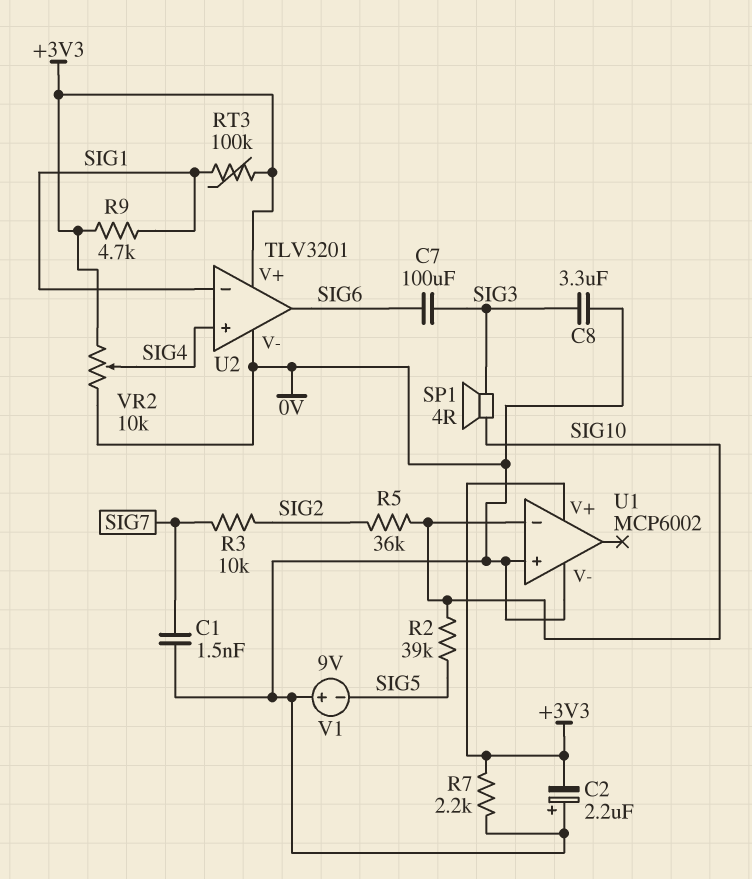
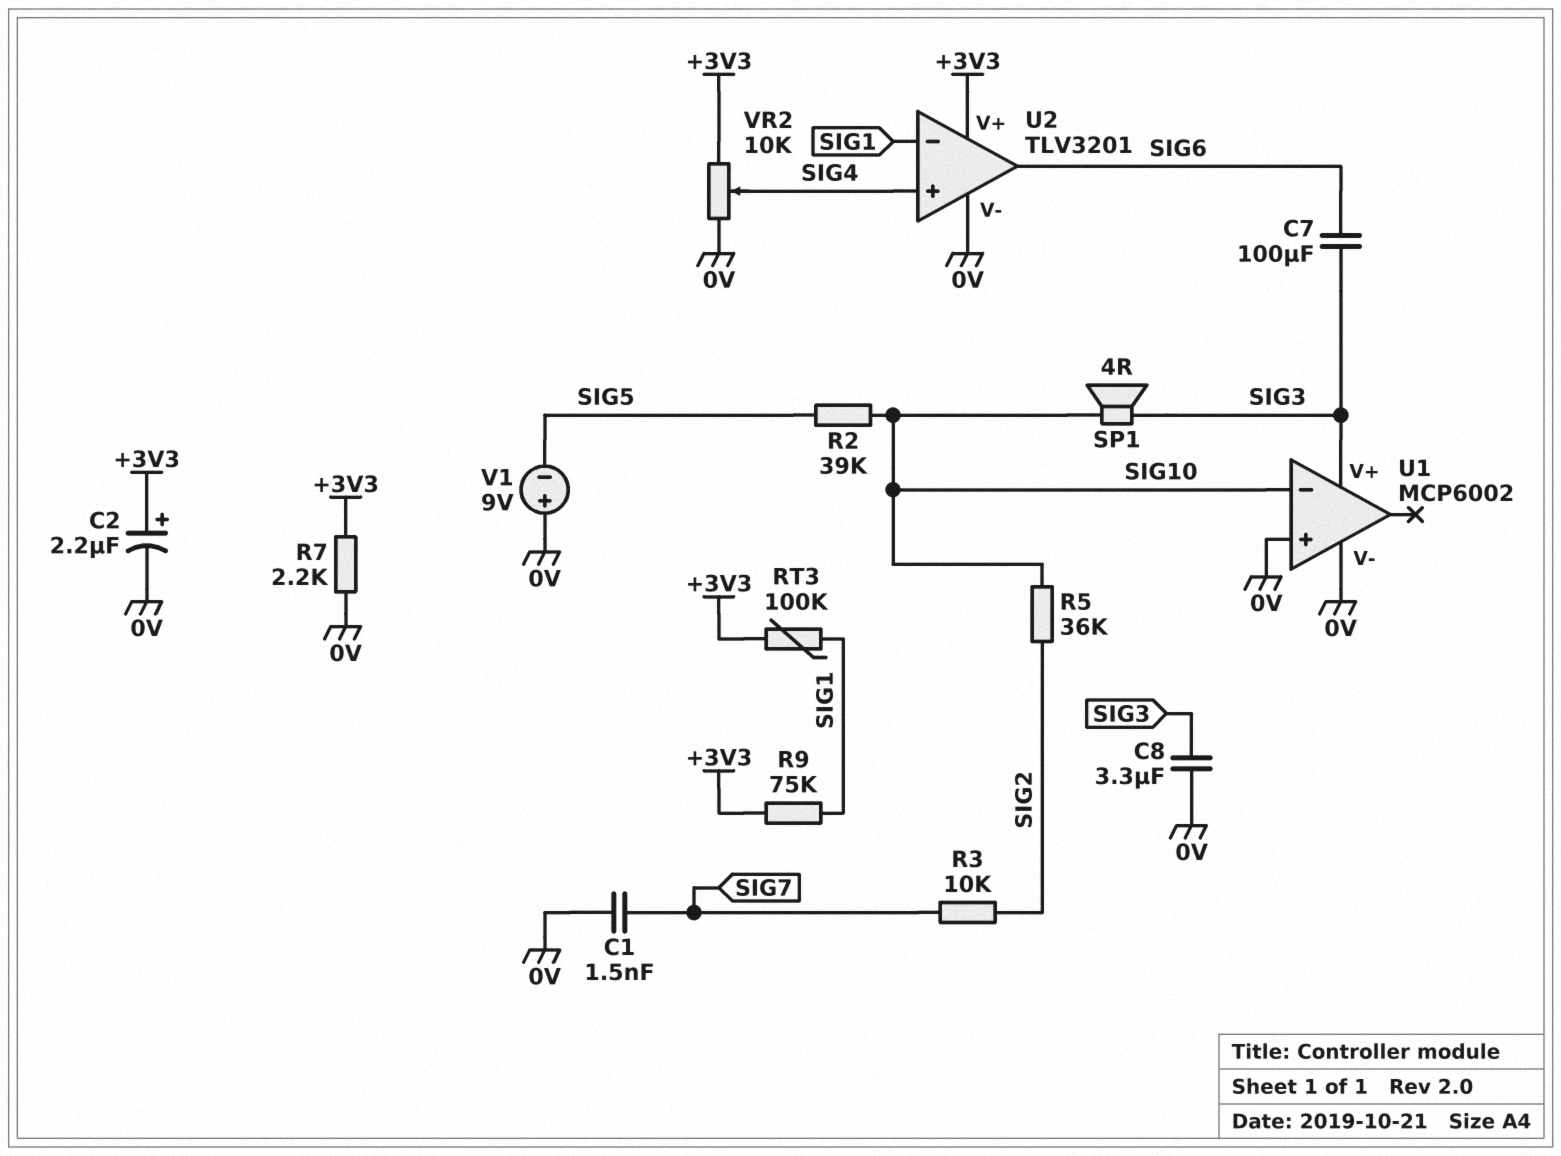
C2: 2.2uF (plus 0V, minus +3V3) -> 2.2uF (plus +3V3, minus 0V)
R9: 4.7k (+3V3, SIG1) -> 75k (+3V3, SIG1)
U1 pin V+: +3V3 -> SIG3

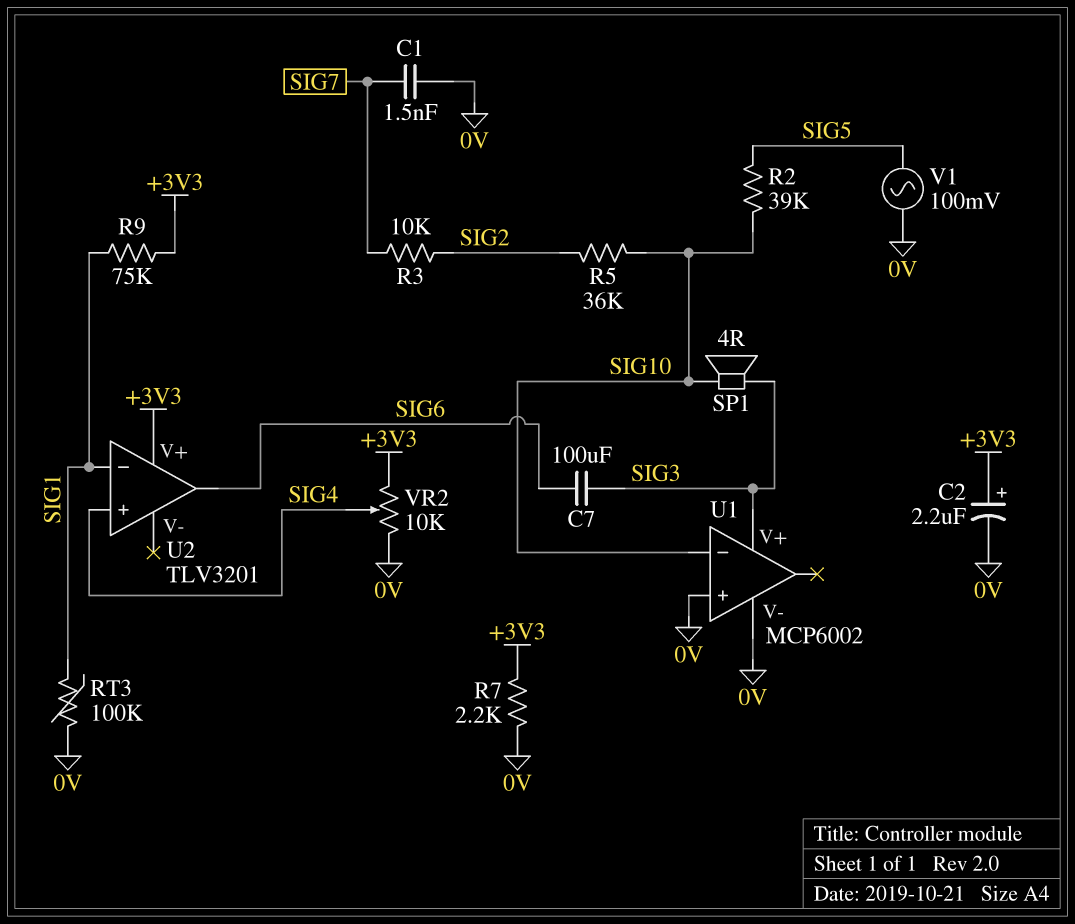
C8: 3.3uF (0V, SIG3) -> none
RT3: 100k (+3V3, SIG1) -> 100k (0V, SIG1)
U2 pin V-: 0V -> none
V1: 9V (plus 0V, minus SIG5) -> AC 100mV (0V, SIG5)

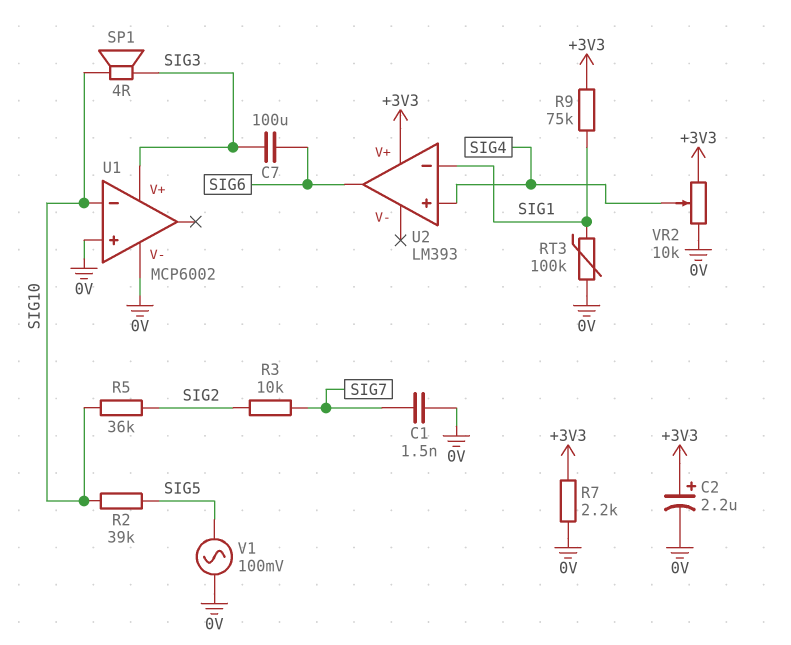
U2: TLV3201 -> LM393

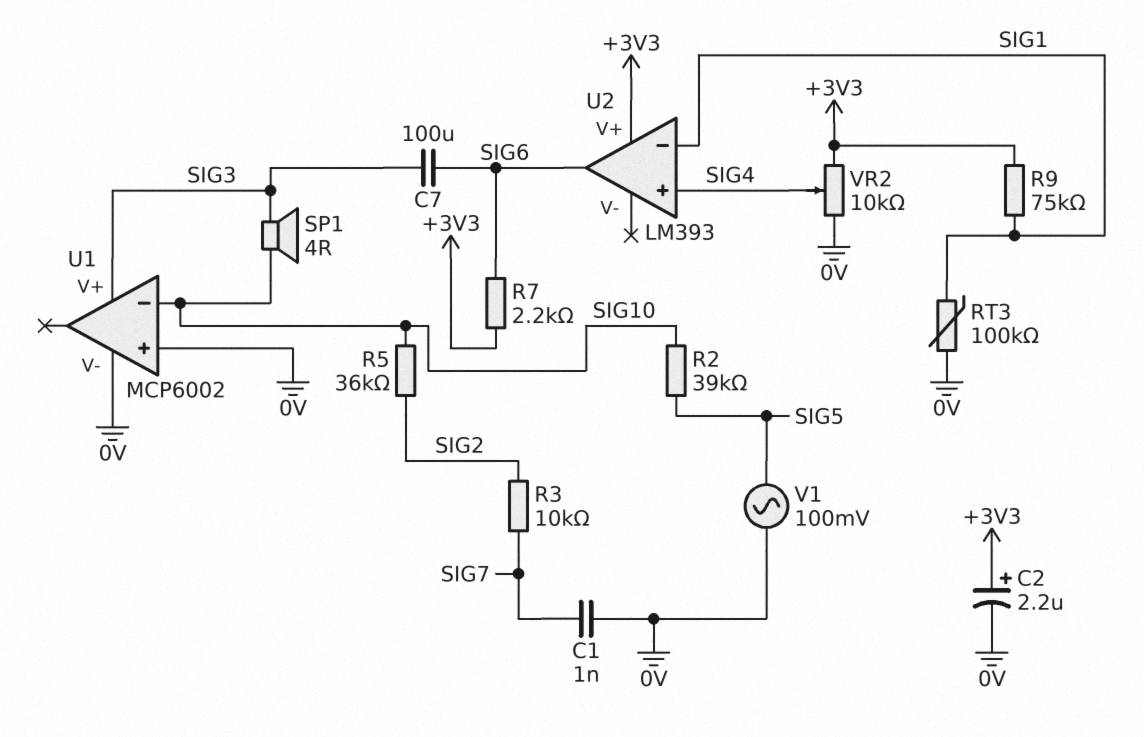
C1: 1.5nF (0V, SIG7) -> 1nF (0V, SIG7)
R7: 2.2k (+3V3, 0V) -> 2.2k (+3V3, SIG6)

